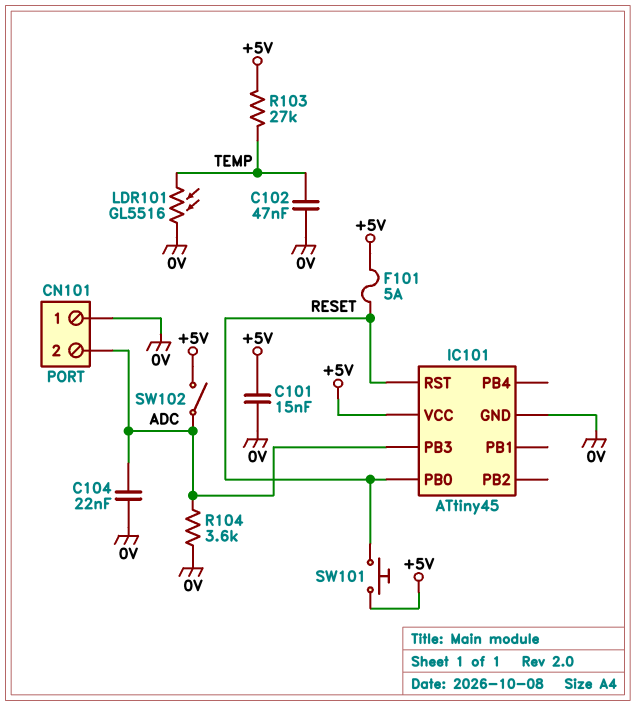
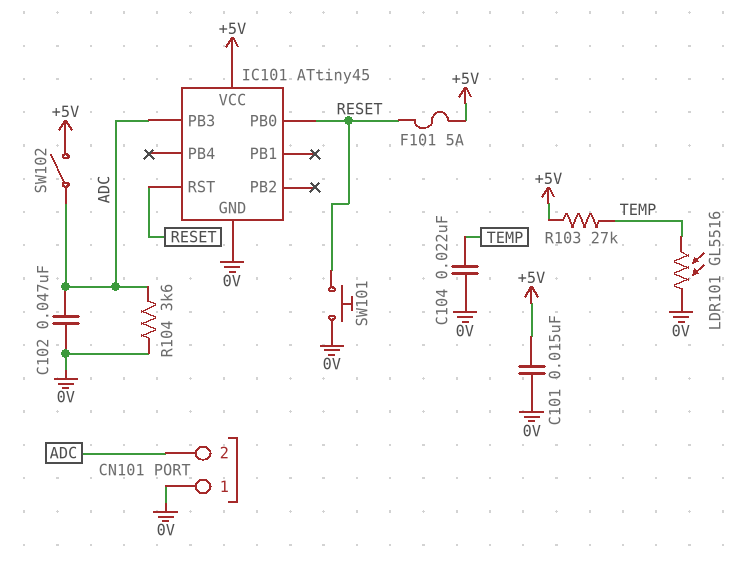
C102: 47nF (0V, TEMP) -> 47nF (0V, ADC)
C104: 22nF (0V, ADC) -> 22nF (0V, TEMP)
SW101: button (+5V, RESET) -> button (0V, RESET)

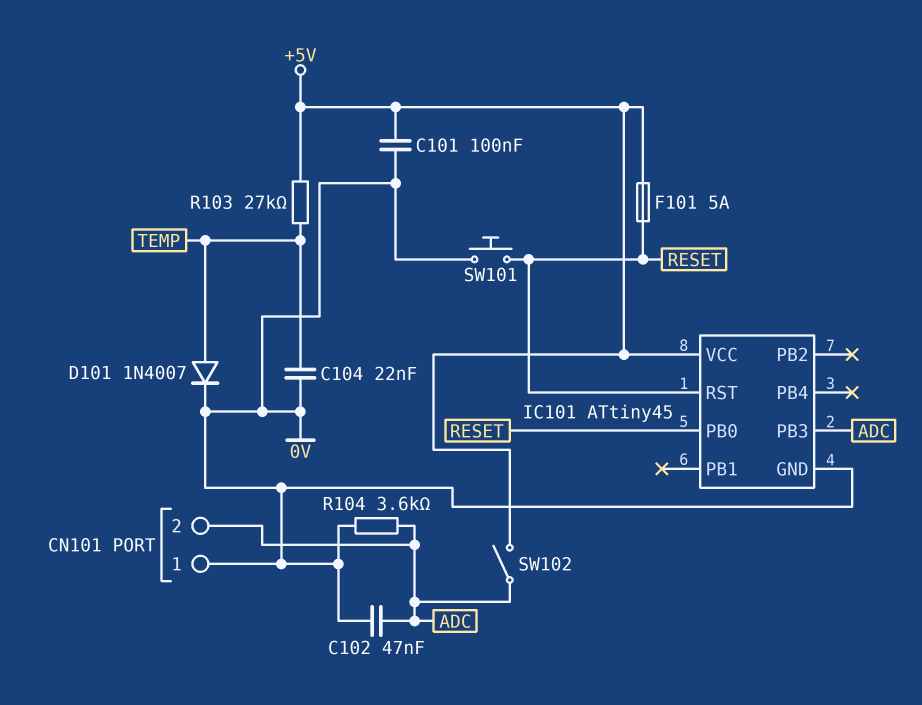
C101: 15nF (+5V, 0V) -> 100nF (+5V, 0V)
D101: none -> diode 1N4007 (A TEMP, K 0V)
LDR101: GL5516 (0V, TEMP) -> none

